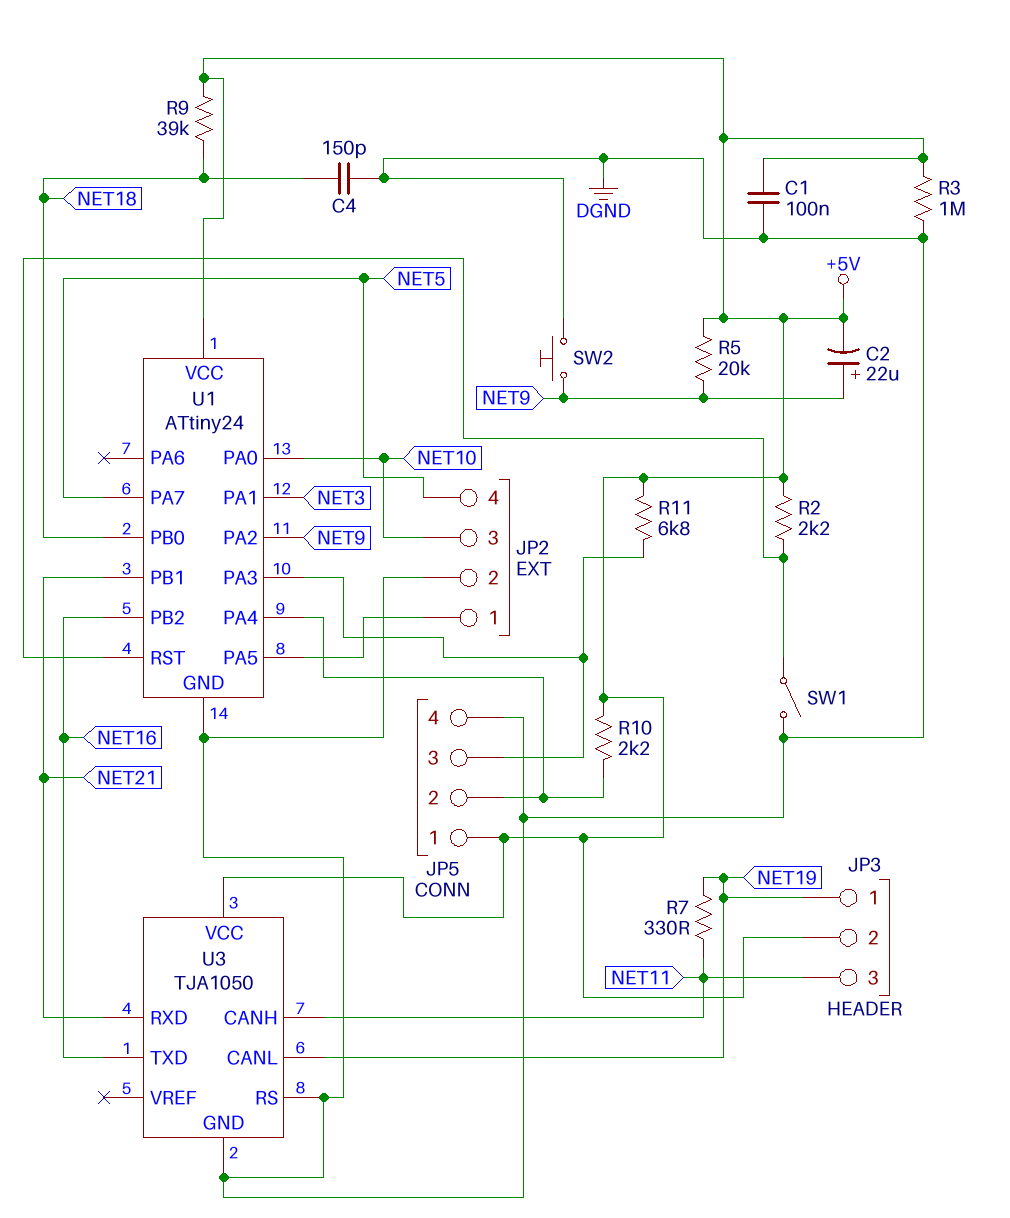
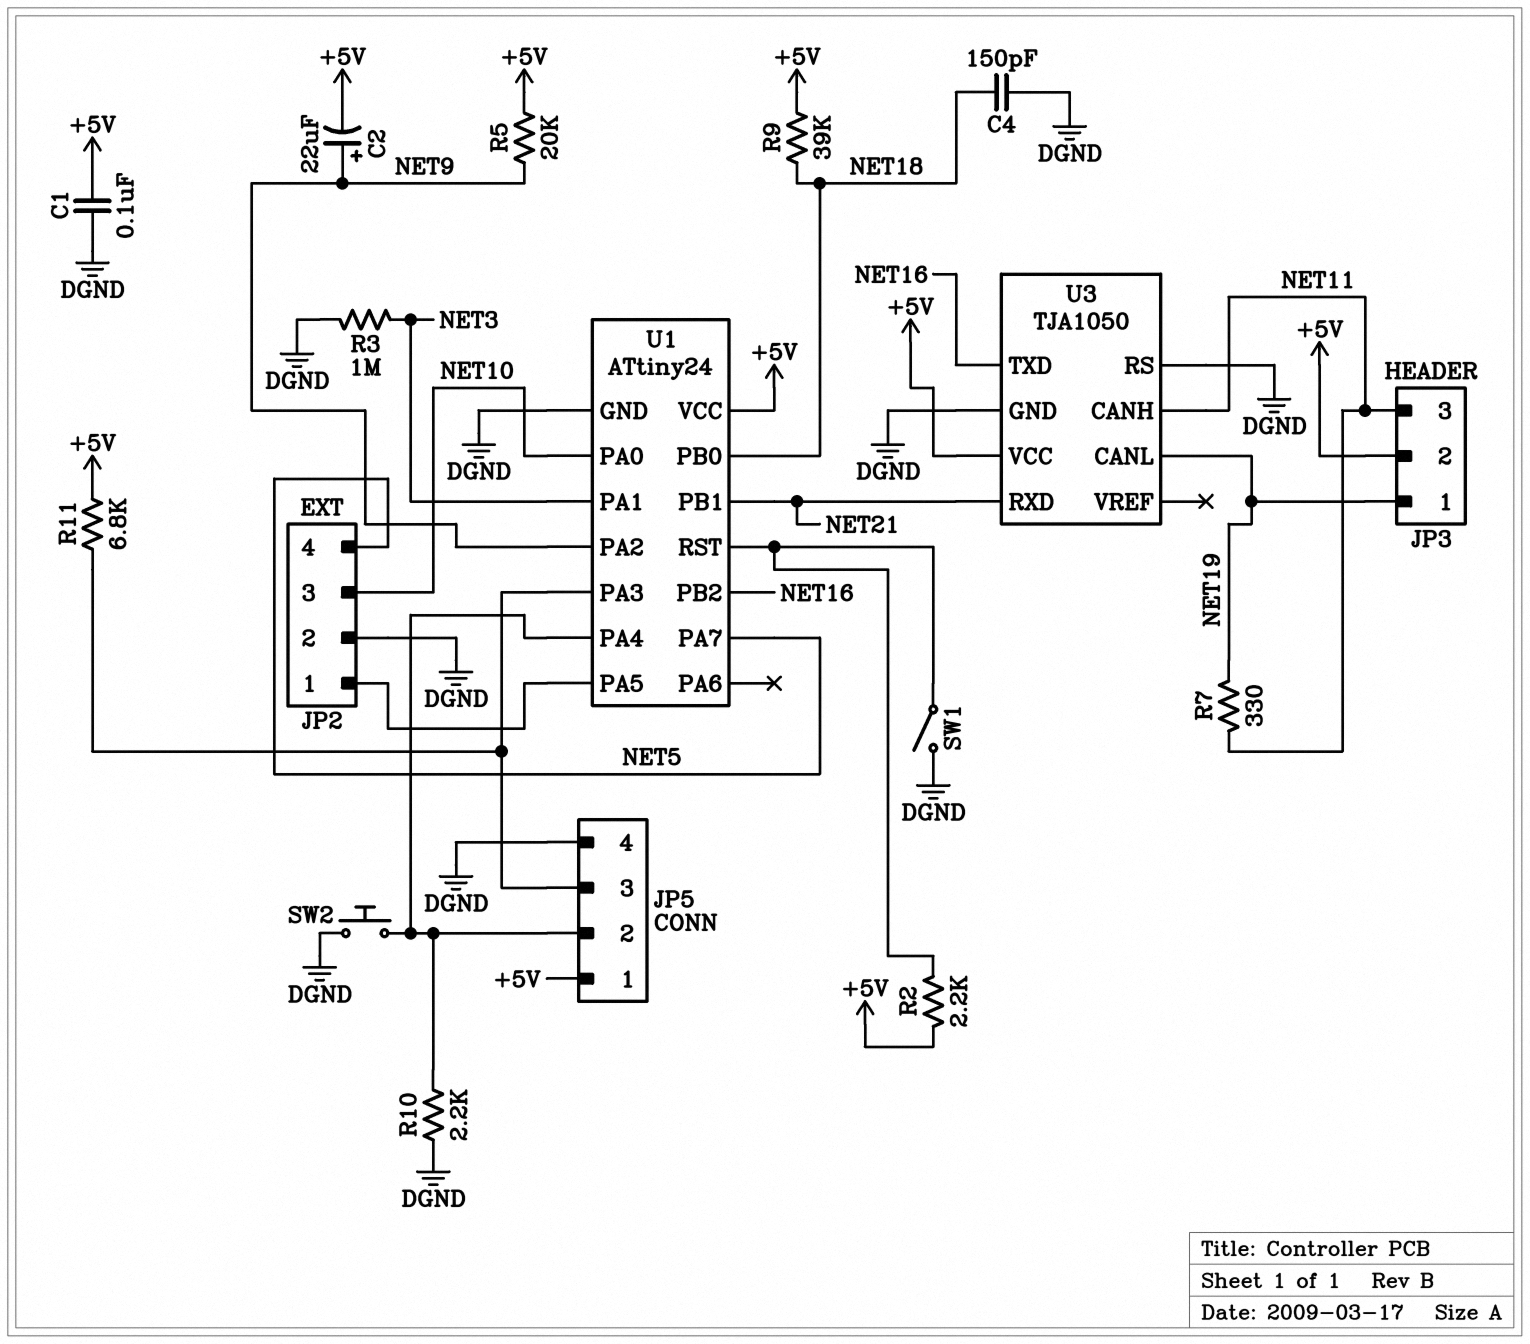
R3: 1M (+5V, DGND) -> 1M (DGND, NET3)
R10: 2.2k (+5V, JP5/2) -> 2.2k (DGND, JP5/2)
SW2: button (DGND, NET9) -> button (DGND, JP5/2)

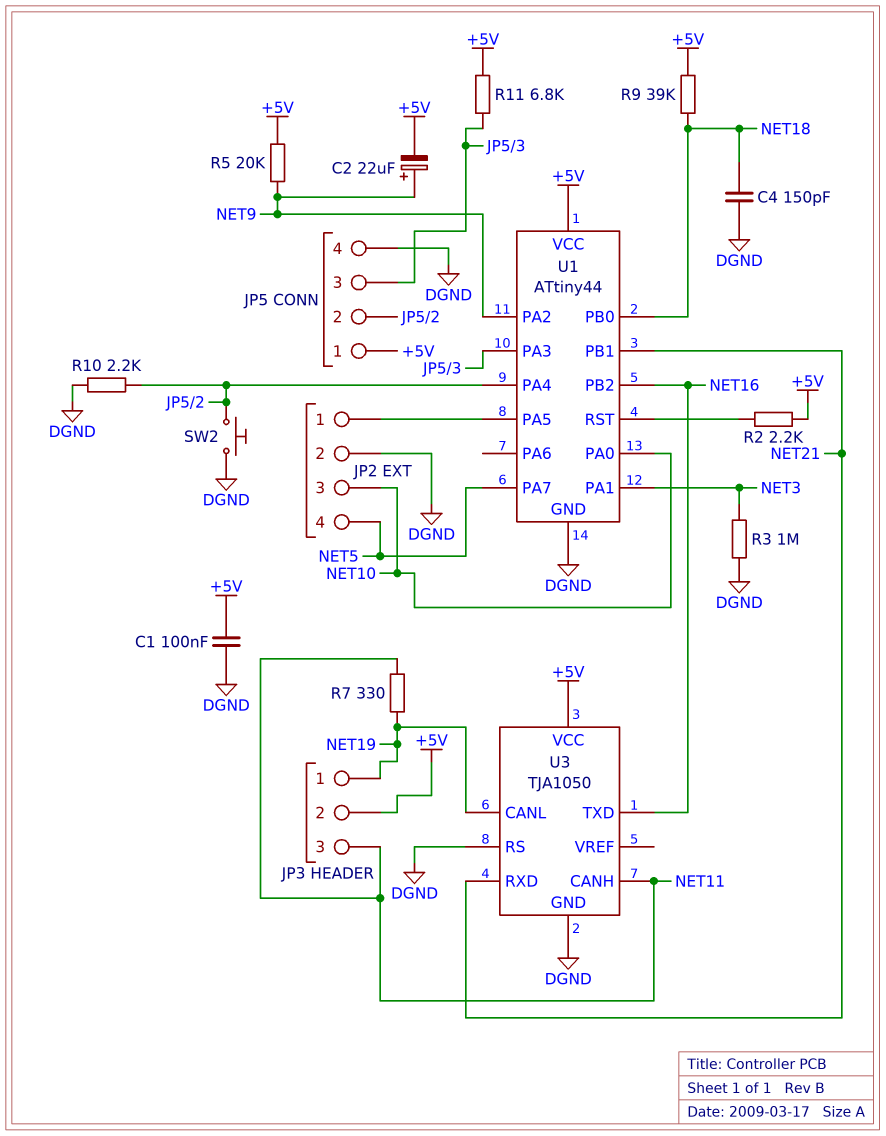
SW1: switch (DGND, U1/RST) -> none
U1: ATtiny24 -> ATtiny44

